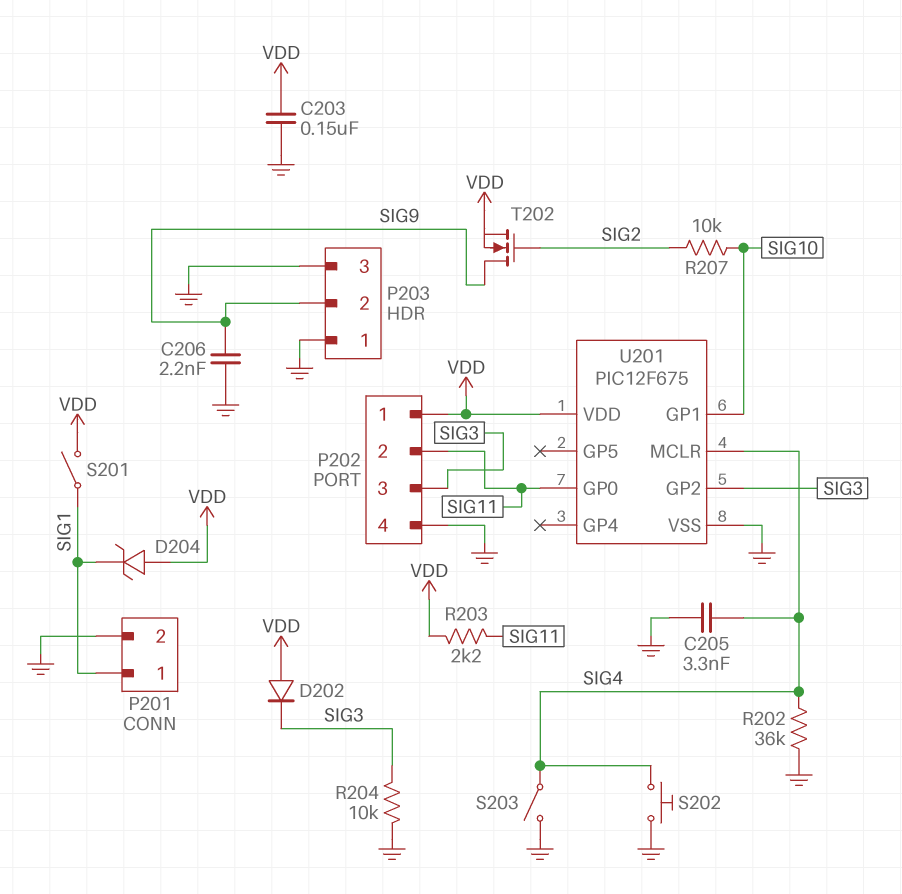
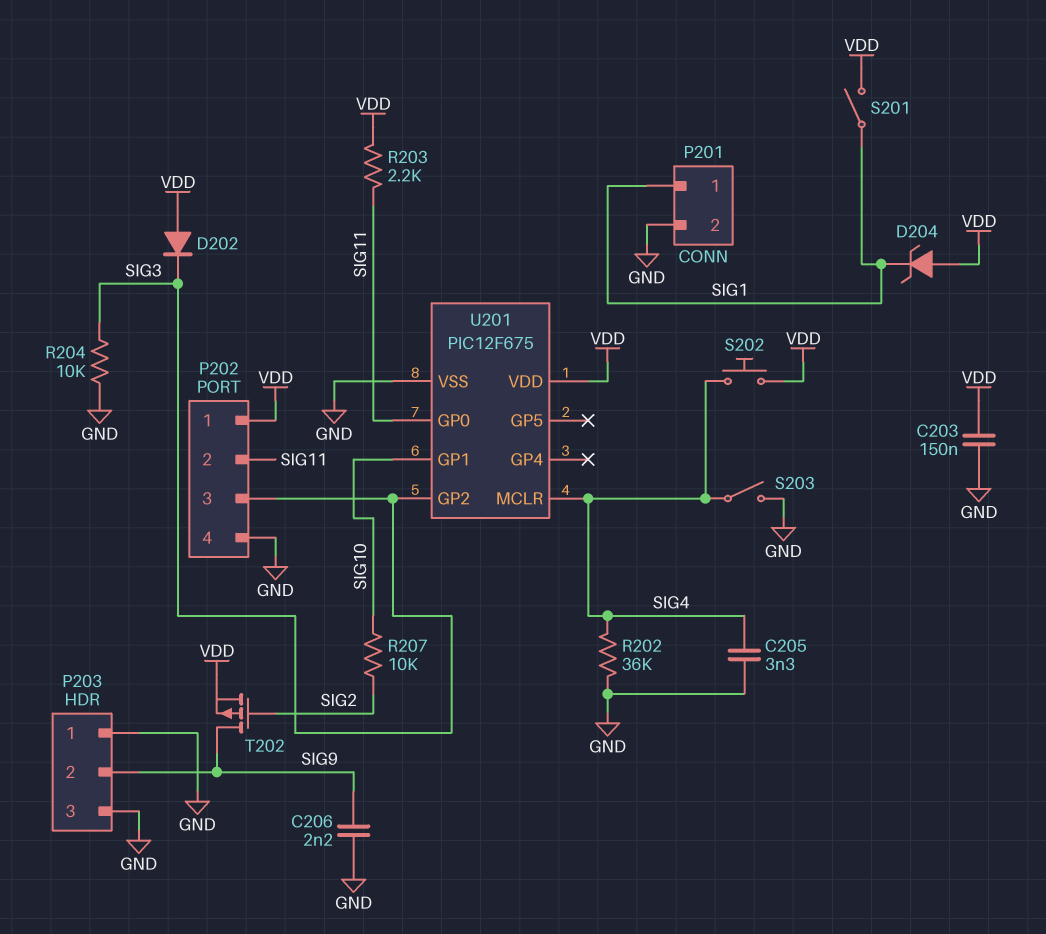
S202: button (GND, SIG4) -> button (SIG4, VDD)
T202: NMOS (G SIG2, D SIG9, S VDD) -> PMOS (G SIG2, D SIG9, S VDD)

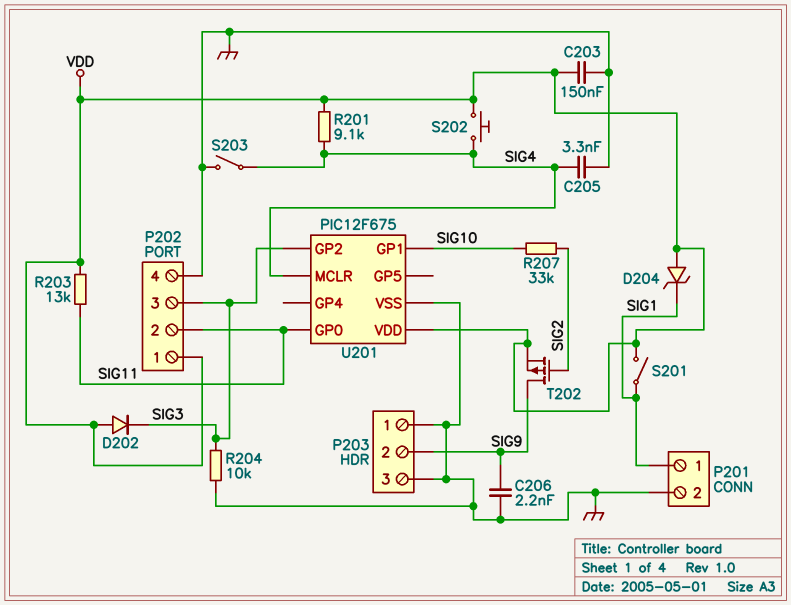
R201: none -> 9.1k (SIG4, VDD)
R202: 36k (GND, SIG4) -> none
R203: 2.2k (SIG11, VDD) -> 13k (SIG11, VDD)
R207: 10k (SIG2, SIG10) -> 33k (SIG2, SIG10)

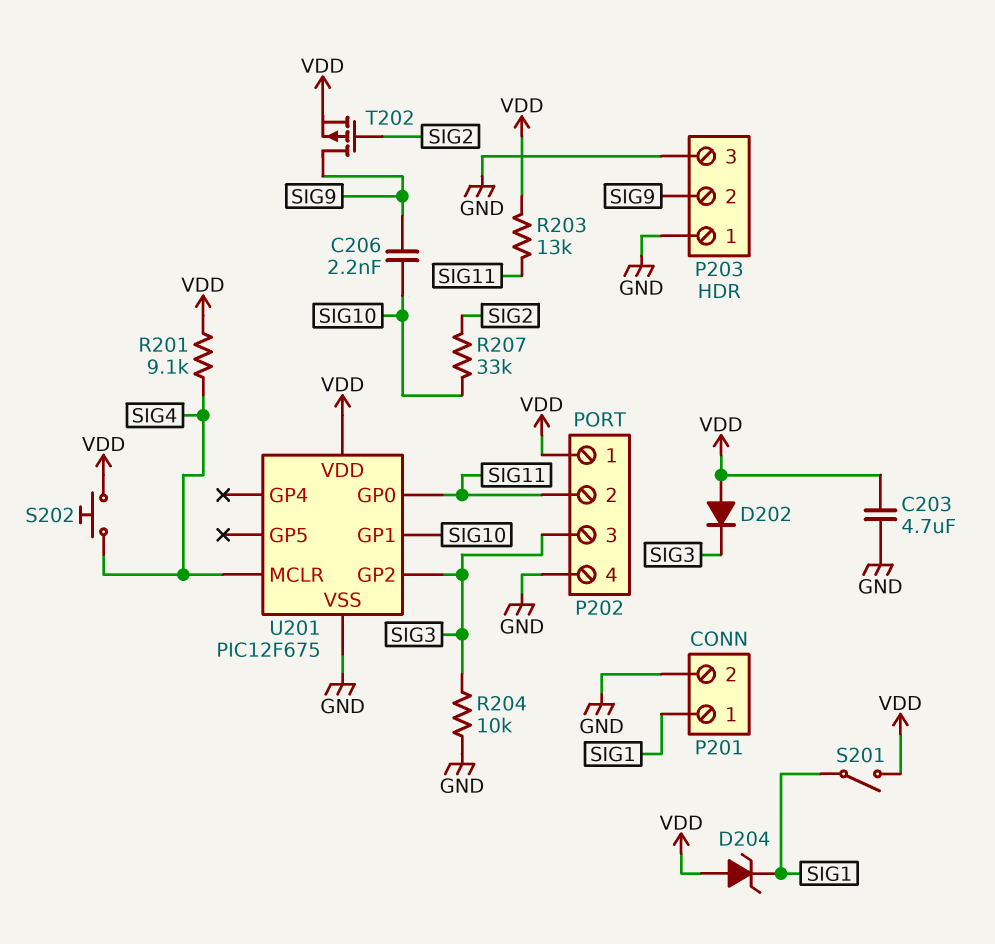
C203: 150nF (GND, VDD) -> 4.7uF (GND, VDD)
C205: 3.3nF (GND, SIG4) -> none
C206: 2.2nF (GND, SIG9) -> 2.2nF (SIG9, SIG10)
S203: switch (GND, SIG4) -> none

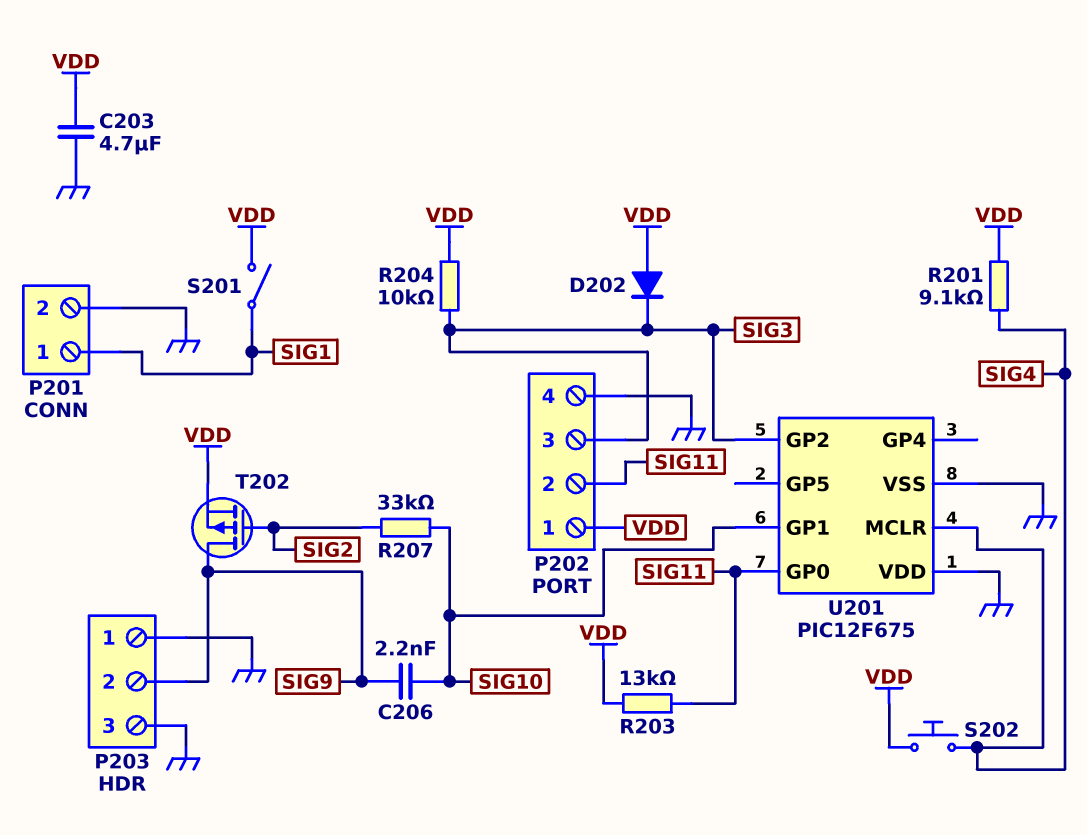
D204: zener (A VDD, K SIG1) -> none
R204: 10k (GND, SIG3) -> 10k (SIG3, VDD)
U201 pin VDD: VDD -> GND

